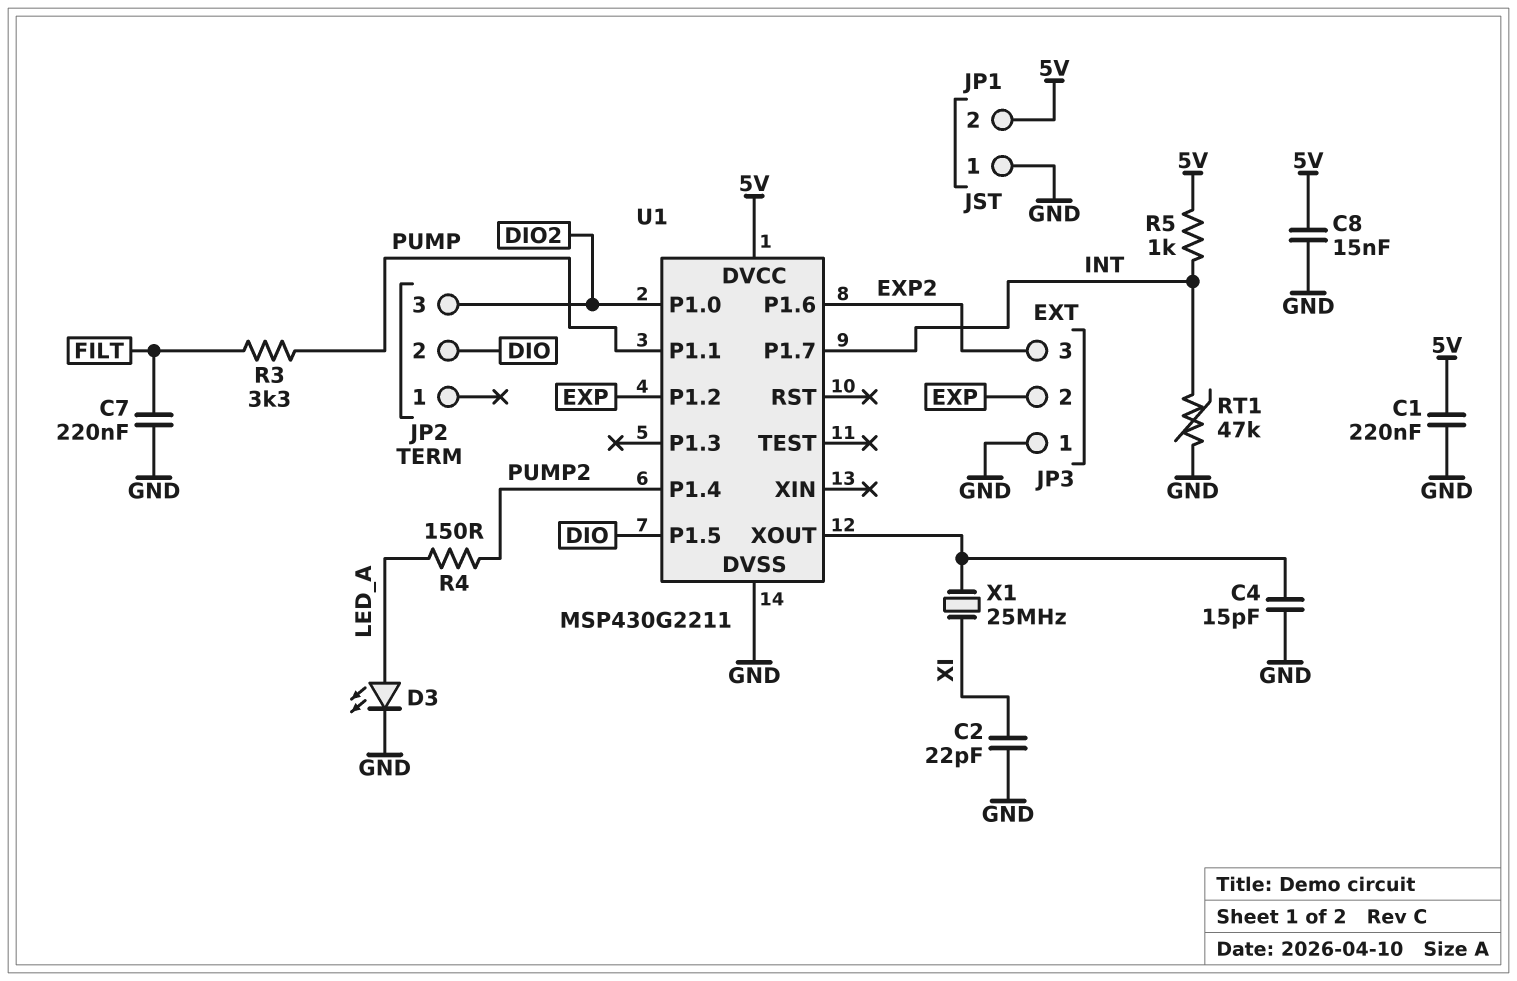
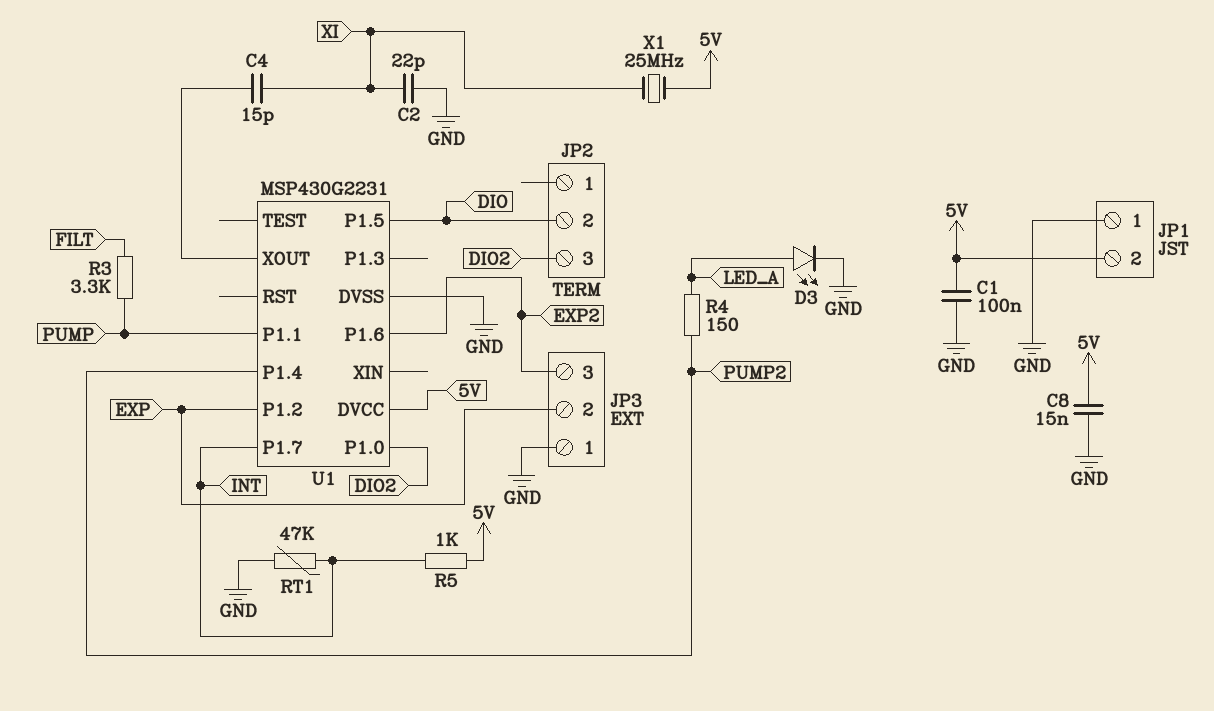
C1: 220nF (5V, GND) -> 100nF (5V, GND)
C4: 15pF (GND, U1/XOUT) -> 15pF (U1/XOUT, XI)
C7: 220nF (FILT, GND) -> none
U1: MSP430G2211 -> MSP430G2231
X1: 25MHz (U1/XOUT, XI) -> 25MHz (5V, XI)

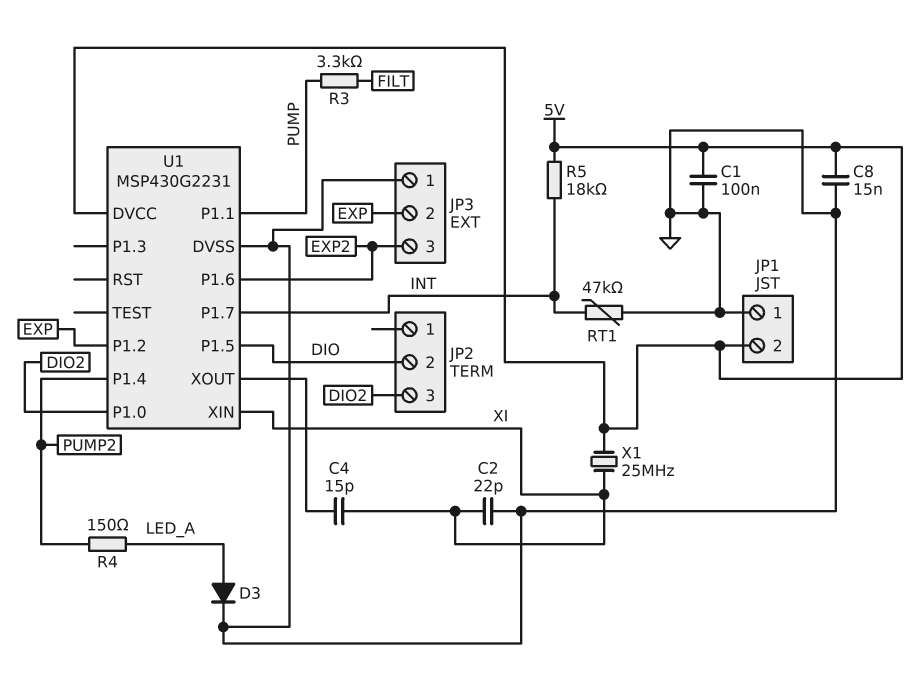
D3: LED (A LED_A, K GND) -> diode (A LED_A, K GND)
R5: 1k (5V, INT) -> 18k (5V, INT)
U1 pin XIN: none -> XI

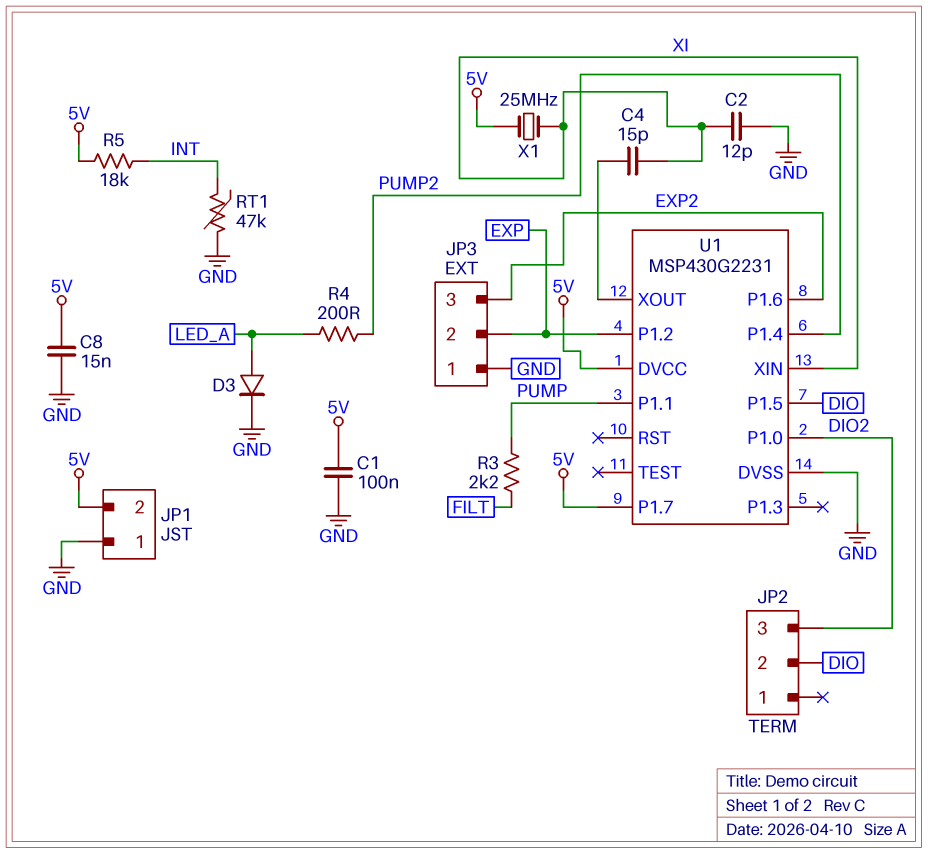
C2: 22pF (GND, XI) -> 12pF (GND, XI)
R3: 3.3k (FILT, PUMP) -> 2.2k (FILT, PUMP)
R4: 150 (LED_A, PUMP2) -> 200 (LED_A, PUMP2)
U1 pin P1.7: INT -> 5V

